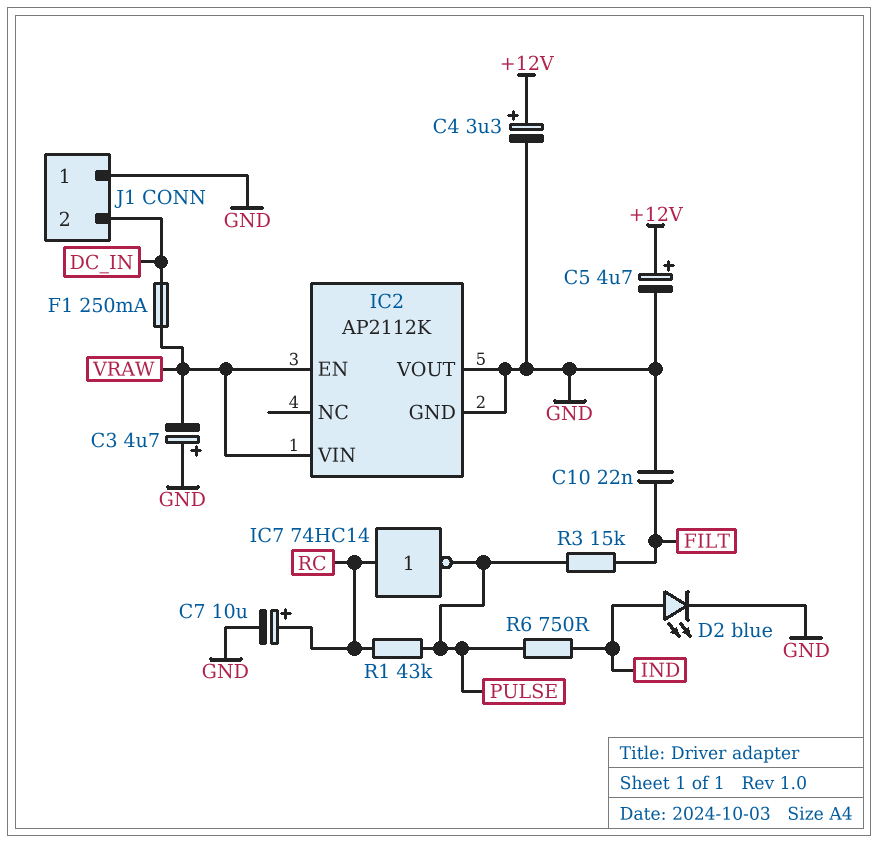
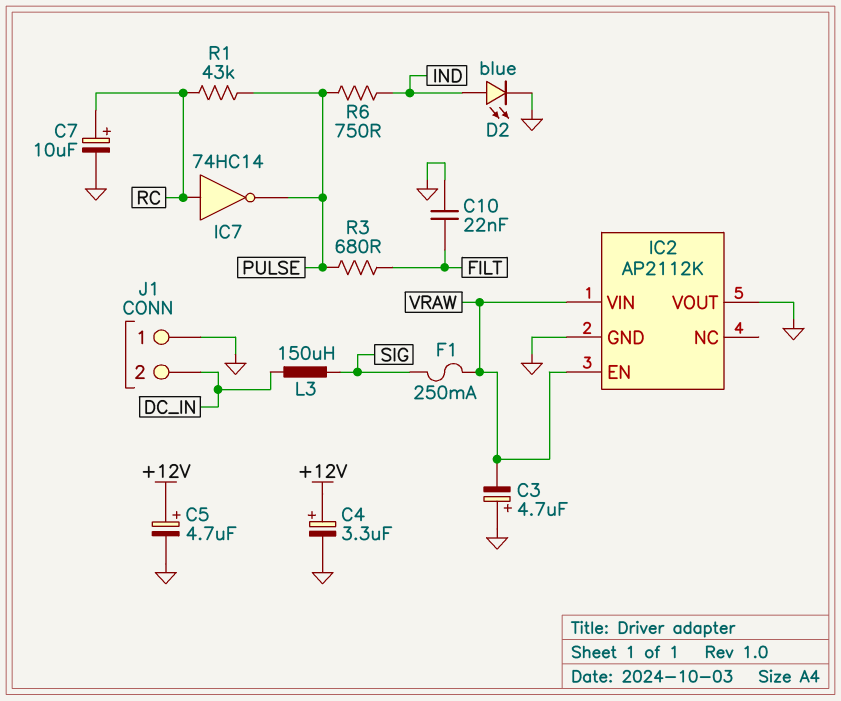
F1: 250mA (DC_IN, VRAW) -> 250mA (SIG, VRAW)
L3: none -> 150uH (DC_IN, SIG)
R3: 15k (FILT, PULSE) -> 680 (FILT, PULSE)

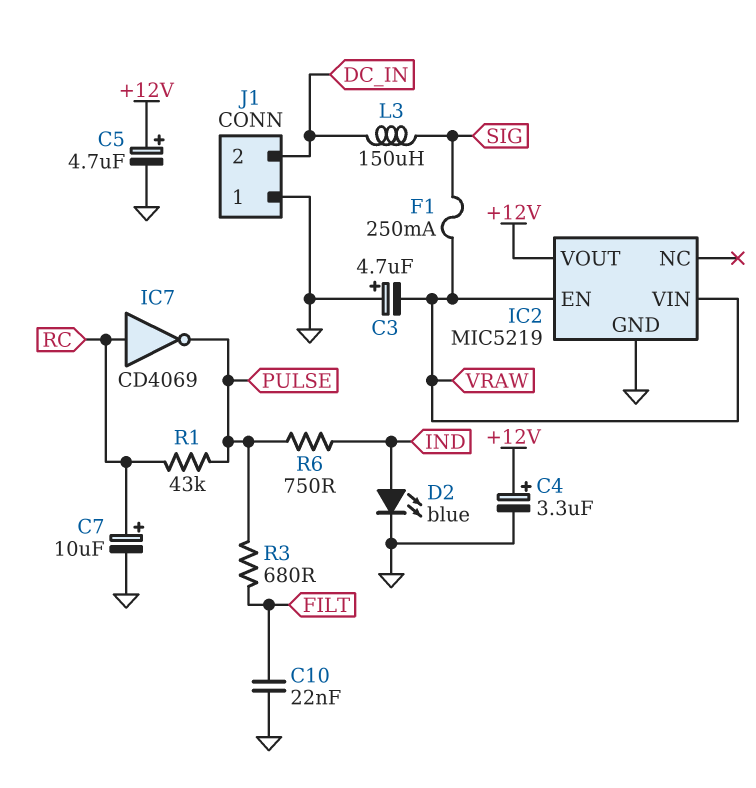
IC2: AP2112K -> MIC5219
IC2 pin VOUT: GND -> +12V
IC7: NOT 74HC14 (in RC, out PULSE) -> NOT CD4069 (in RC, out PULSE)

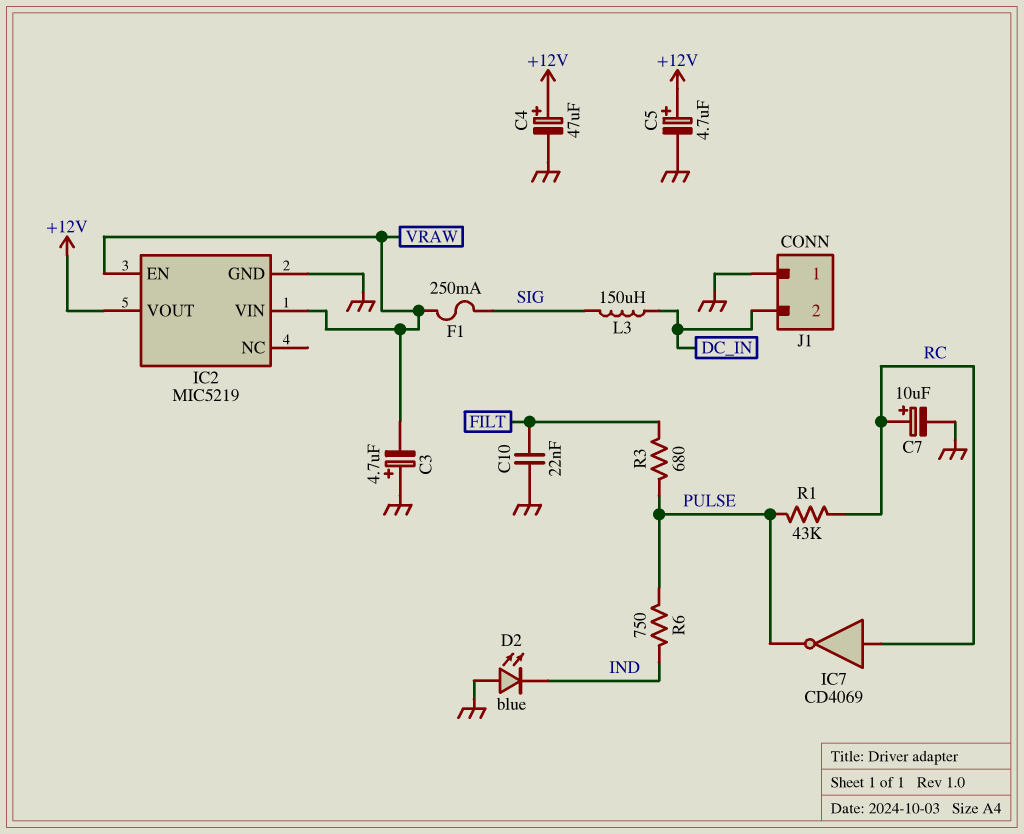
C4: 3.3uF (plus +12V, minus GND) -> 47uF (plus +12V, minus GND)
D2: LED blue (A IND, K GND) -> LED blue (A GND, K IND)

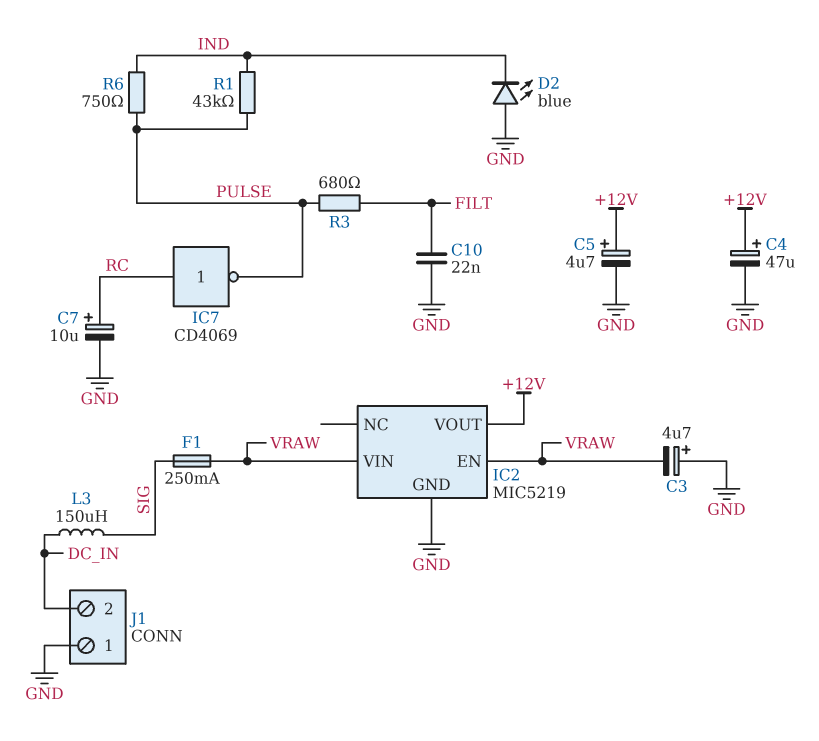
R1: 43k (PULSE, RC) -> 43k (IND, PULSE)

